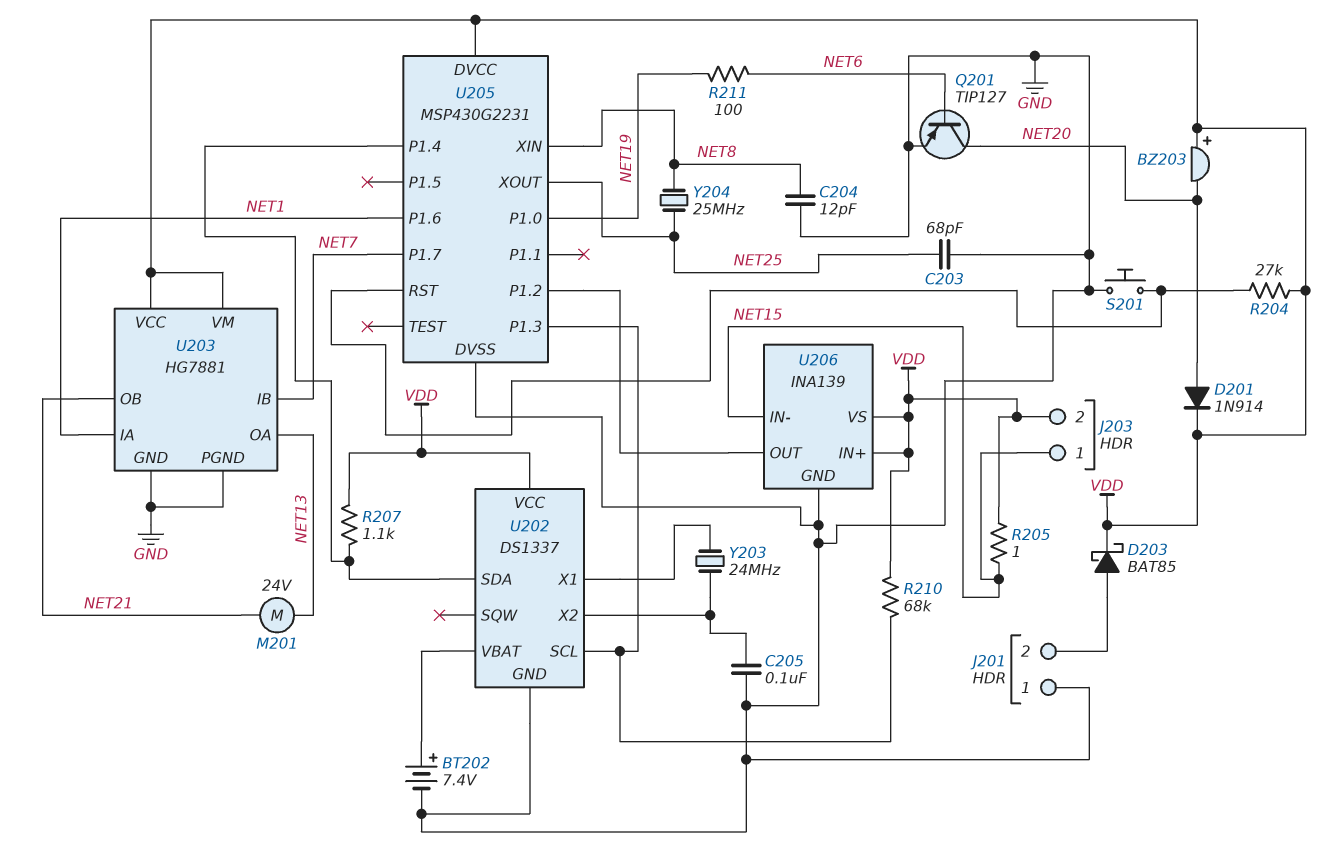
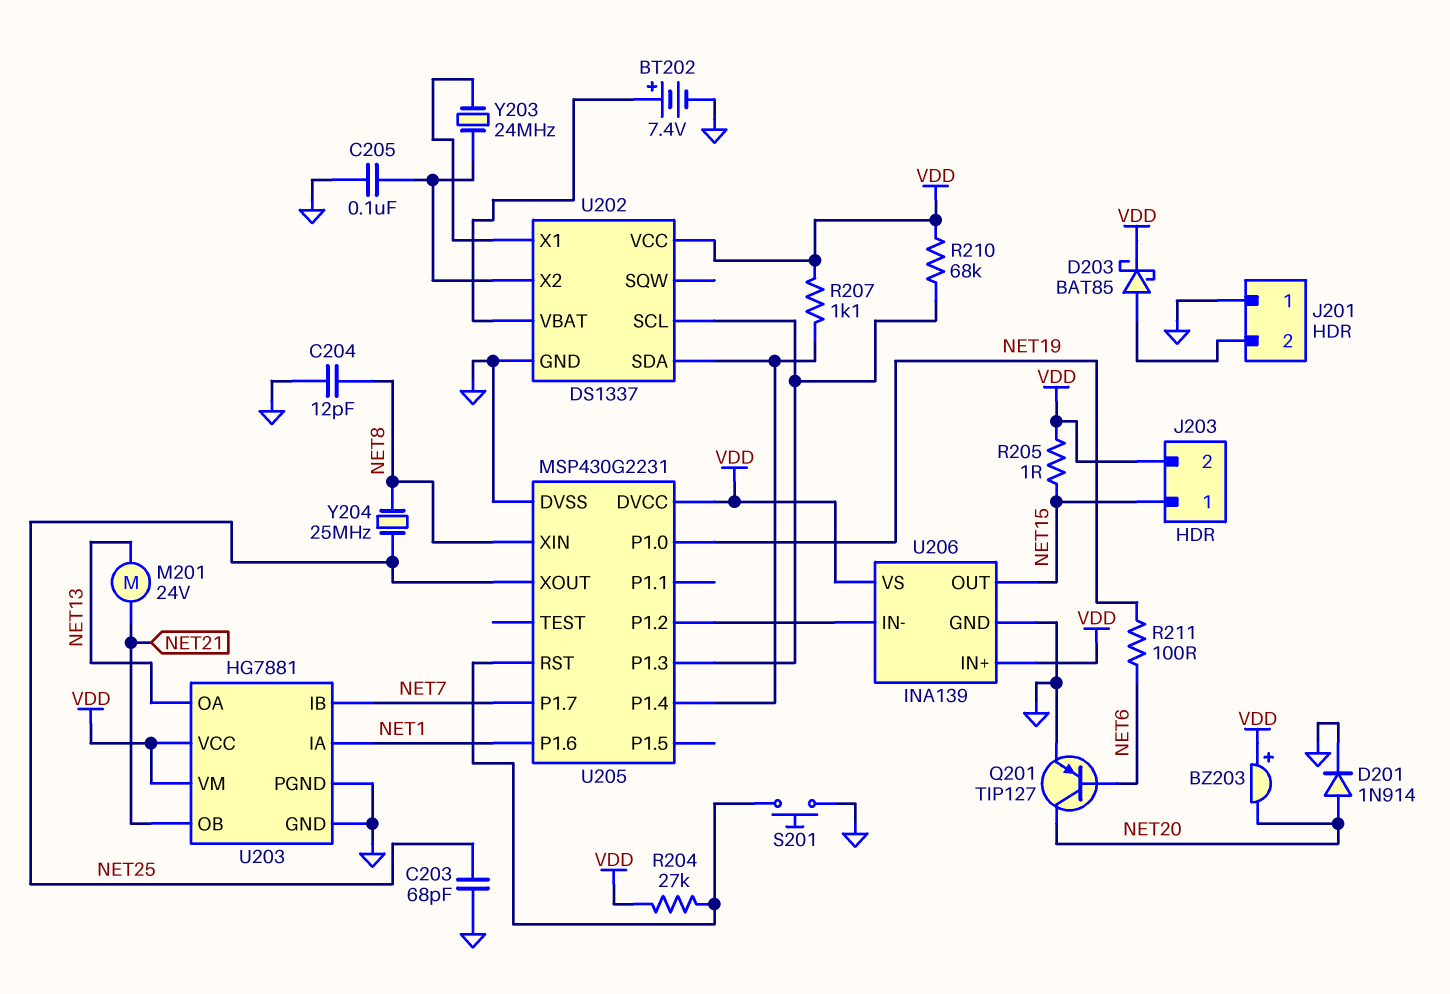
D201: diode 1N914 (A NET20, K VDD) -> diode 1N914 (A NET20, K GND)
U206 pin IN-: NET15 -> U205/P1.2
U206 pin OUT: U205/P1.2 -> NET15

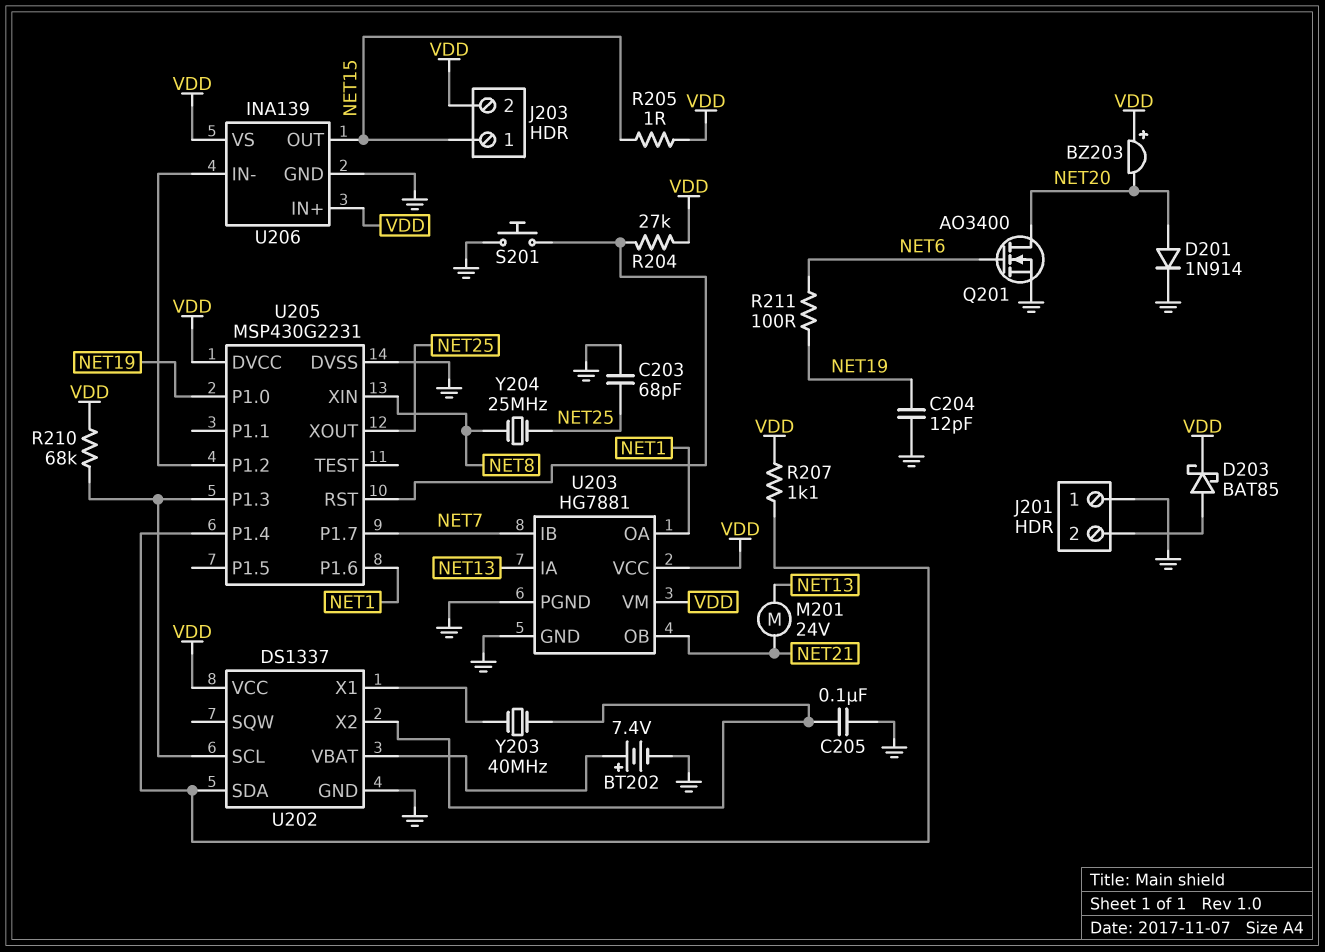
C204: 12pF (GND, NET8) -> 12pF (GND, NET19)
Q201: PNP TIP127 (B NET6, C NET20, E GND) -> NMOS AO3400 (G NET6, D NET20, S GND)
U203 pin IA: NET1 -> NET13
U203 pin OA: NET13 -> NET1
Y203: 24MHz (U202/X1, U202/X2) -> 40MHz (U202/X1, U202/X2)

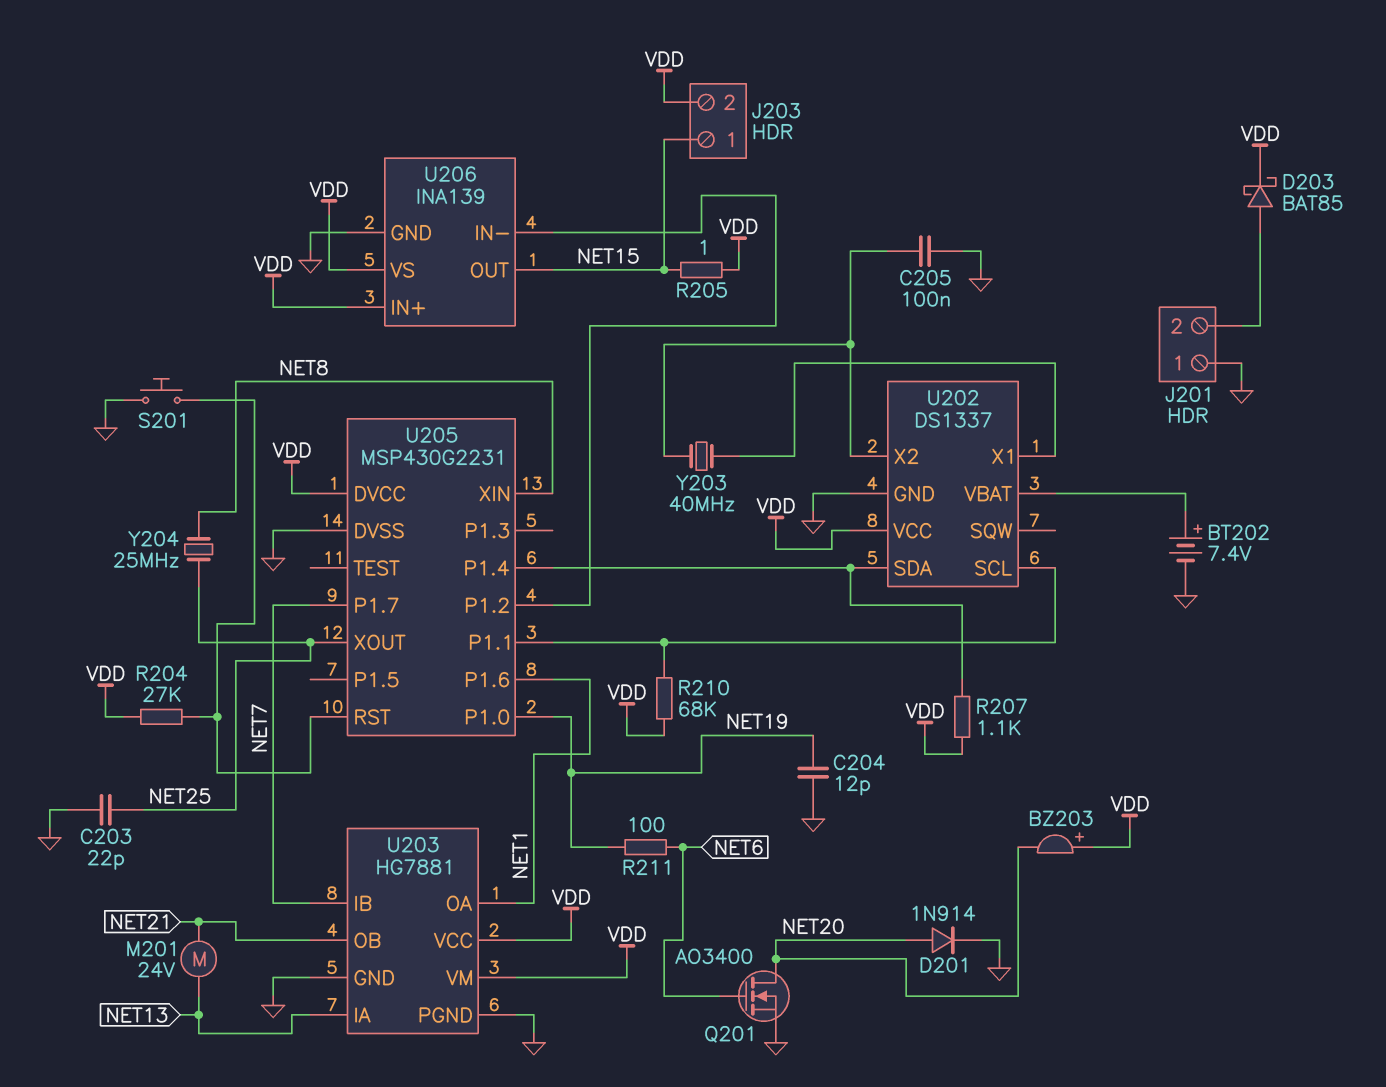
C203: 68pF (GND, NET25) -> 22pF (GND, NET25)
U205 pin P1.1: none -> U202/SCL
U205 pin P1.3: U202/SCL -> none

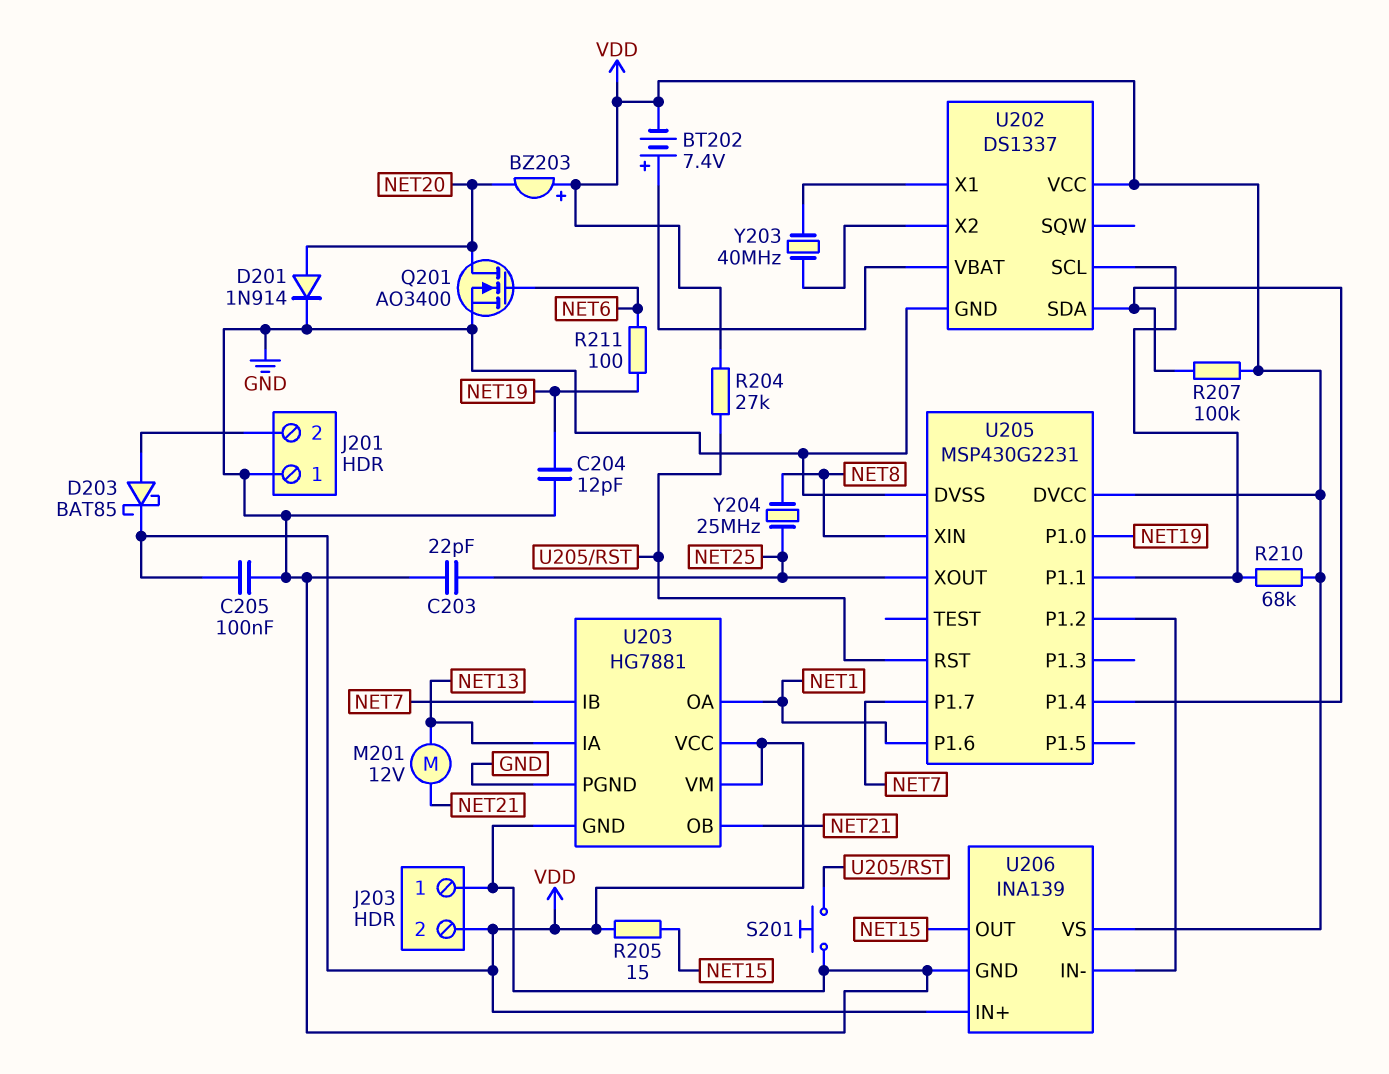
BT202: 7.4V (plus U202/VBAT, minus GND) -> 7.4V (plus U202/VBAT, minus VDD)
C205: 100nF (GND, U202/X2) -> 100nF (GND, VDD)
J203 pin 1: NET15 -> GND
M201: motor 24V (NET13, NET21) -> motor 12V (NET13, NET21)
R205: 1 (NET15, VDD) -> 15 (NET15, VDD)
R207: 1.1k (U202/SDA, VDD) -> 100k (U202/SDA, VDD)

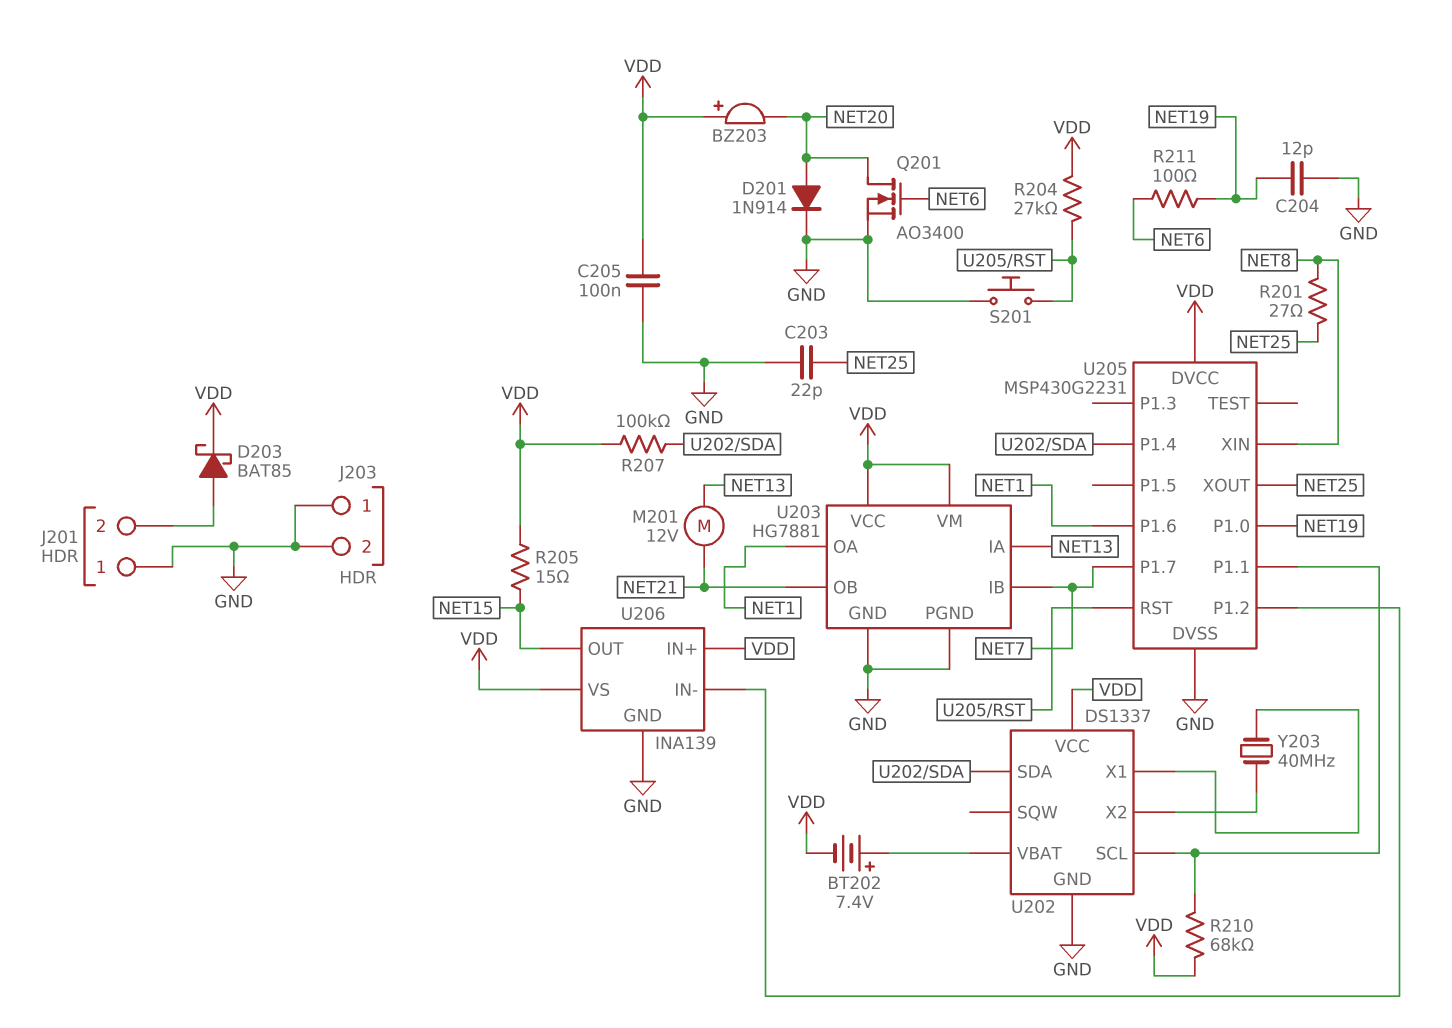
J203 pin 2: VDD -> GND
R201: none -> 27 (NET8, NET25)
Y204: 25MHz (NET8, NET25) -> none

